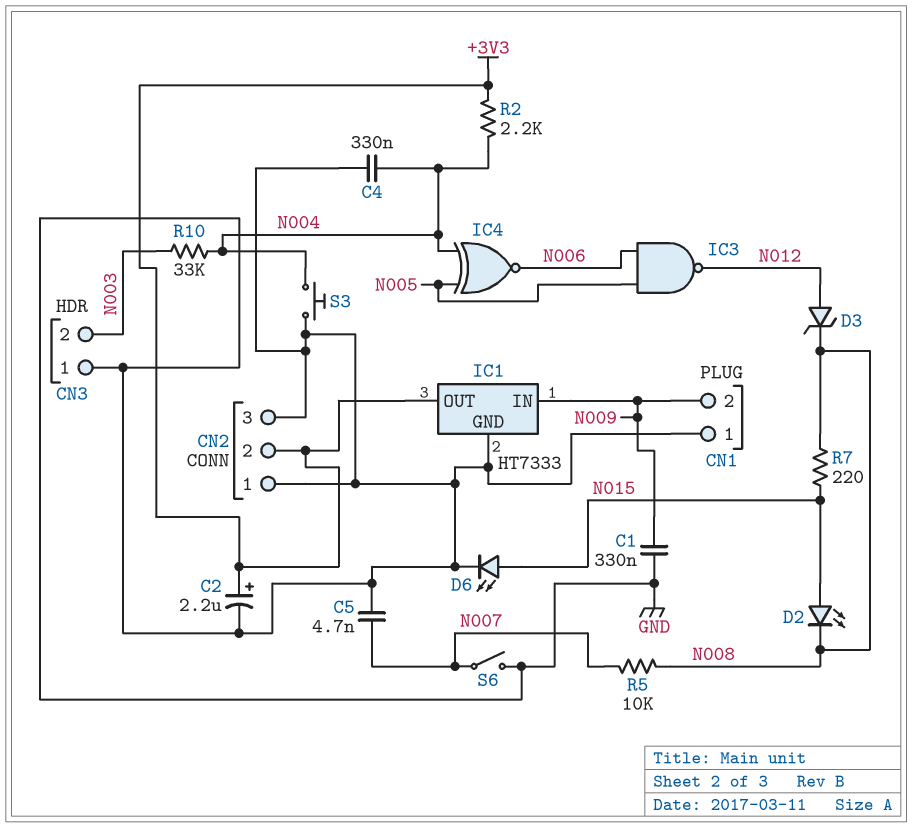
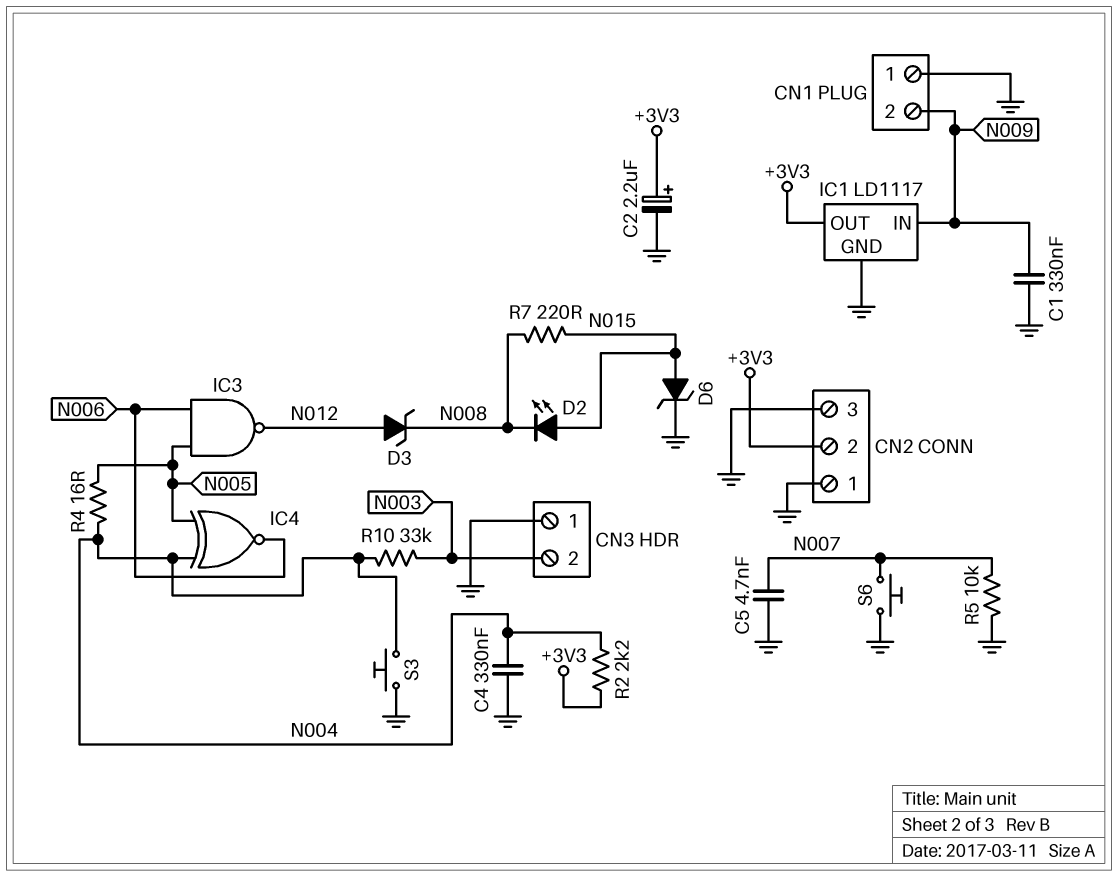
D6: LED (A N015, K GND) -> zener (A N015, K GND)
IC1: HT7333 -> LD1117
R4: none -> 16 (N004, N005)
R5: 10k (N007, N008) -> 10k (GND, N007)
S6: switch (GND, N007) -> button (GND, N007)

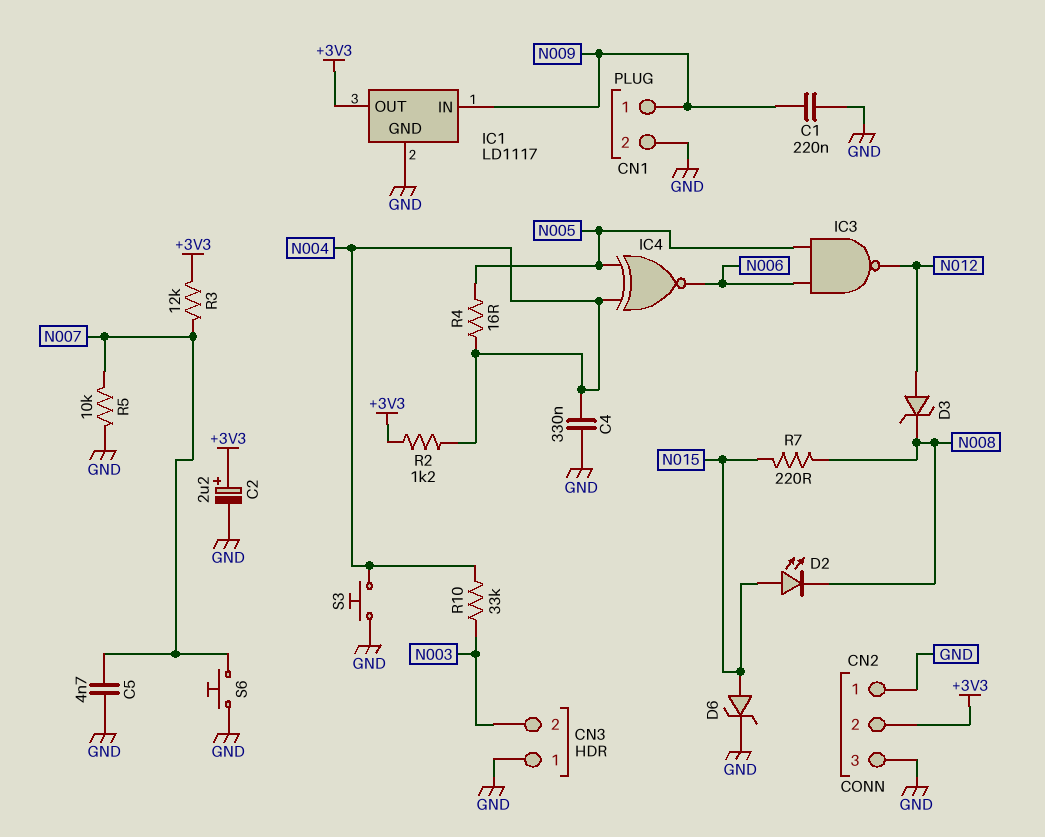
C1: 330nF (GND, N009) -> 220nF (GND, N009)
CN1 pin 1: GND -> N009
CN1 pin 2: N009 -> GND
R2: 2.2k (+3V3, N004) -> 1.2k (+3V3, N004)
R3: none -> 12k (+3V3, N007)

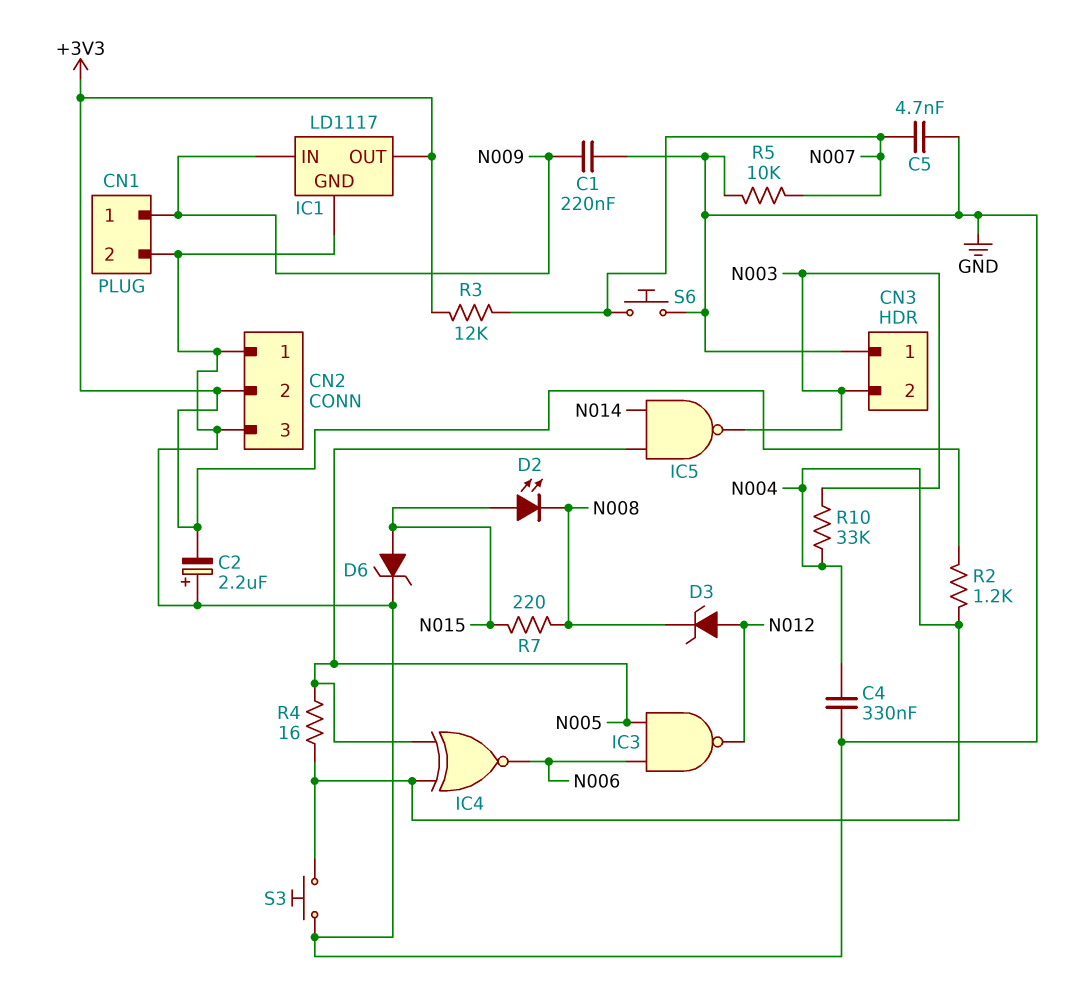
C2: 2.2uF (plus +3V3, minus GND) -> 2.2uF (plus GND, minus +3V3)
IC5: none -> NAND (in N005, in N014, out N003)

